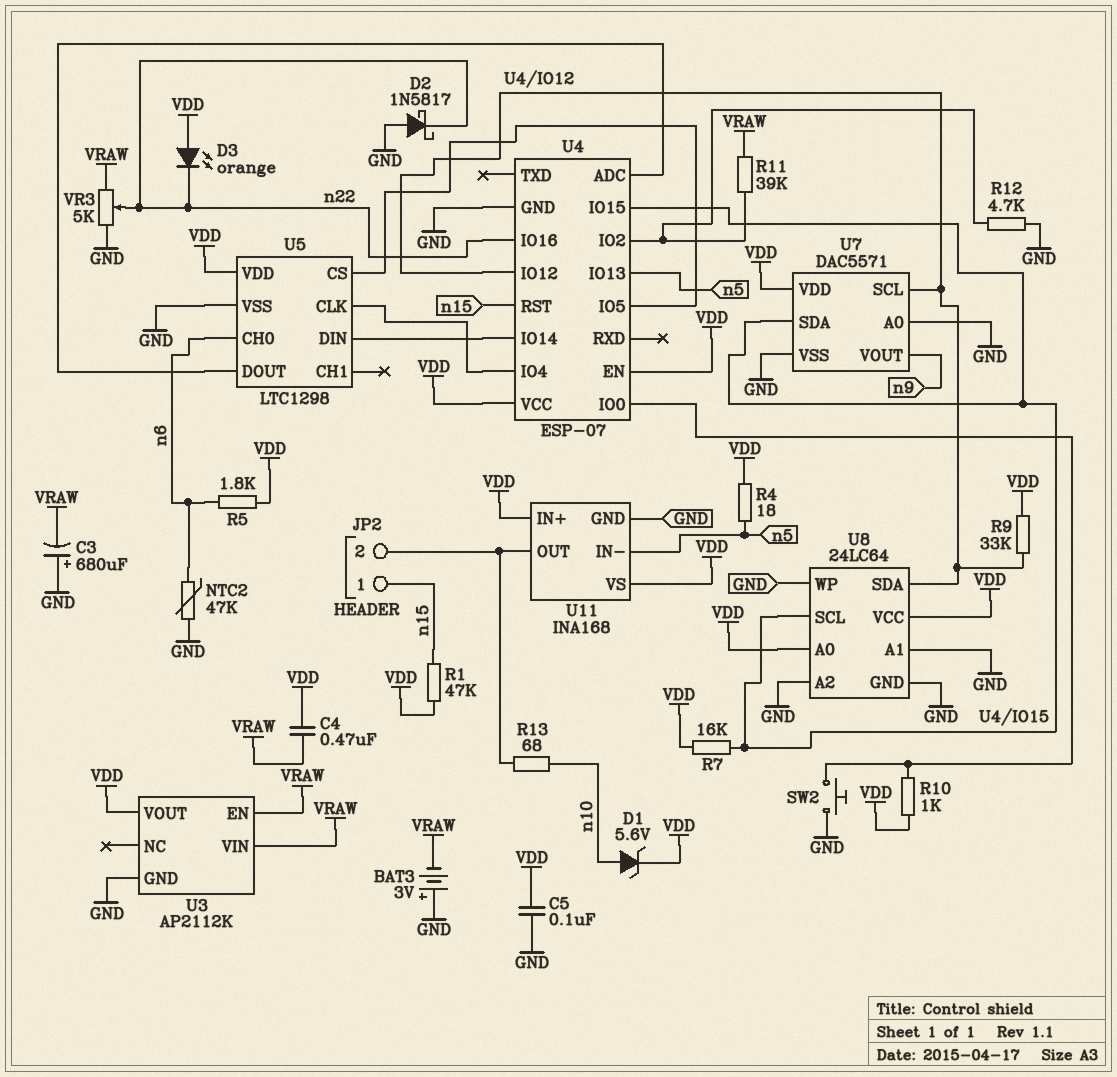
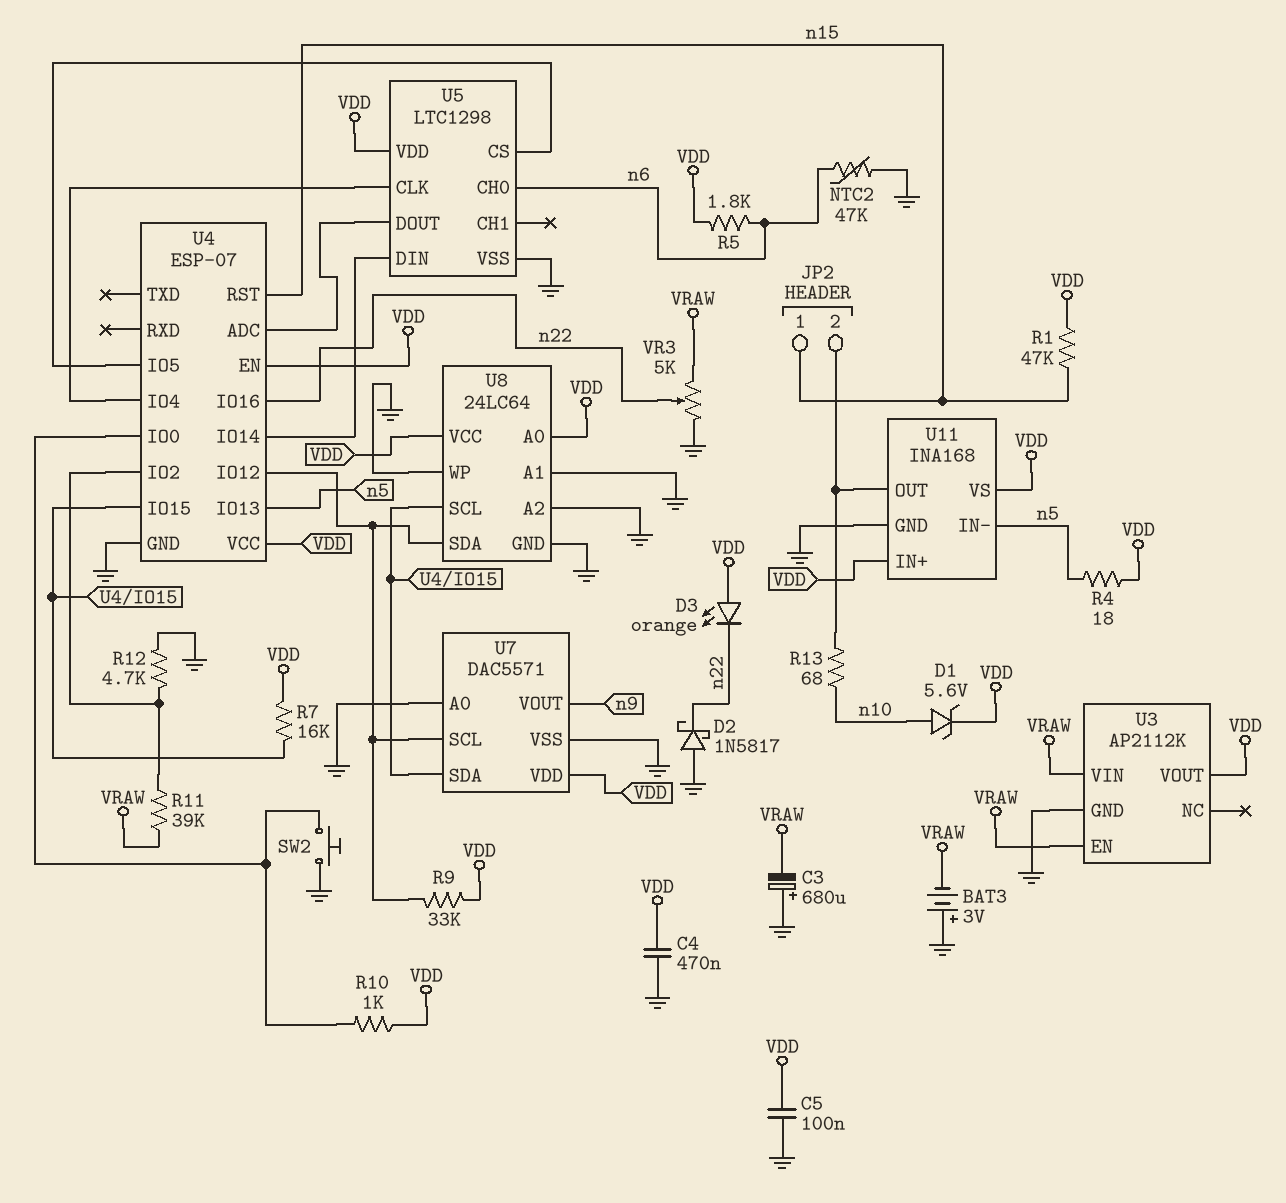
C4: 470nF (VDD, VRAW) -> 470nF (GND, VDD)

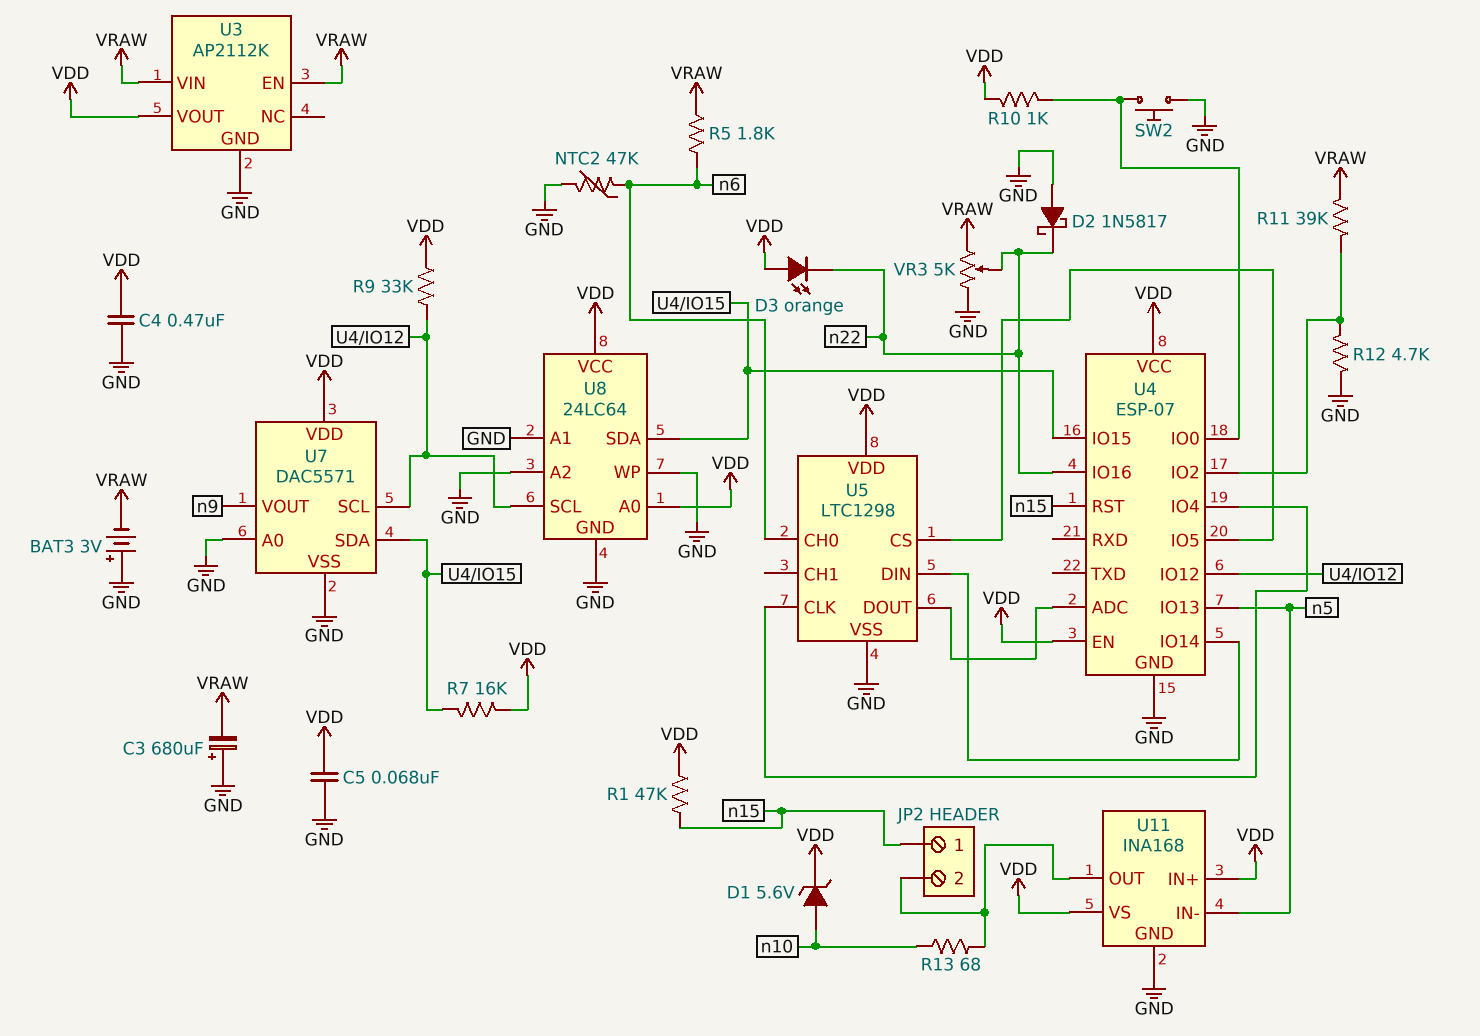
C5: 100nF (GND, VDD) -> 68nF (GND, VDD)
R4: 18 (VDD, n5) -> none
R5: 1.8k (VDD, n6) -> 1.8k (VRAW, n6)
U8 pin SCL: U4/IO15 -> U4/IO12
U8 pin SDA: U4/IO12 -> U4/IO15

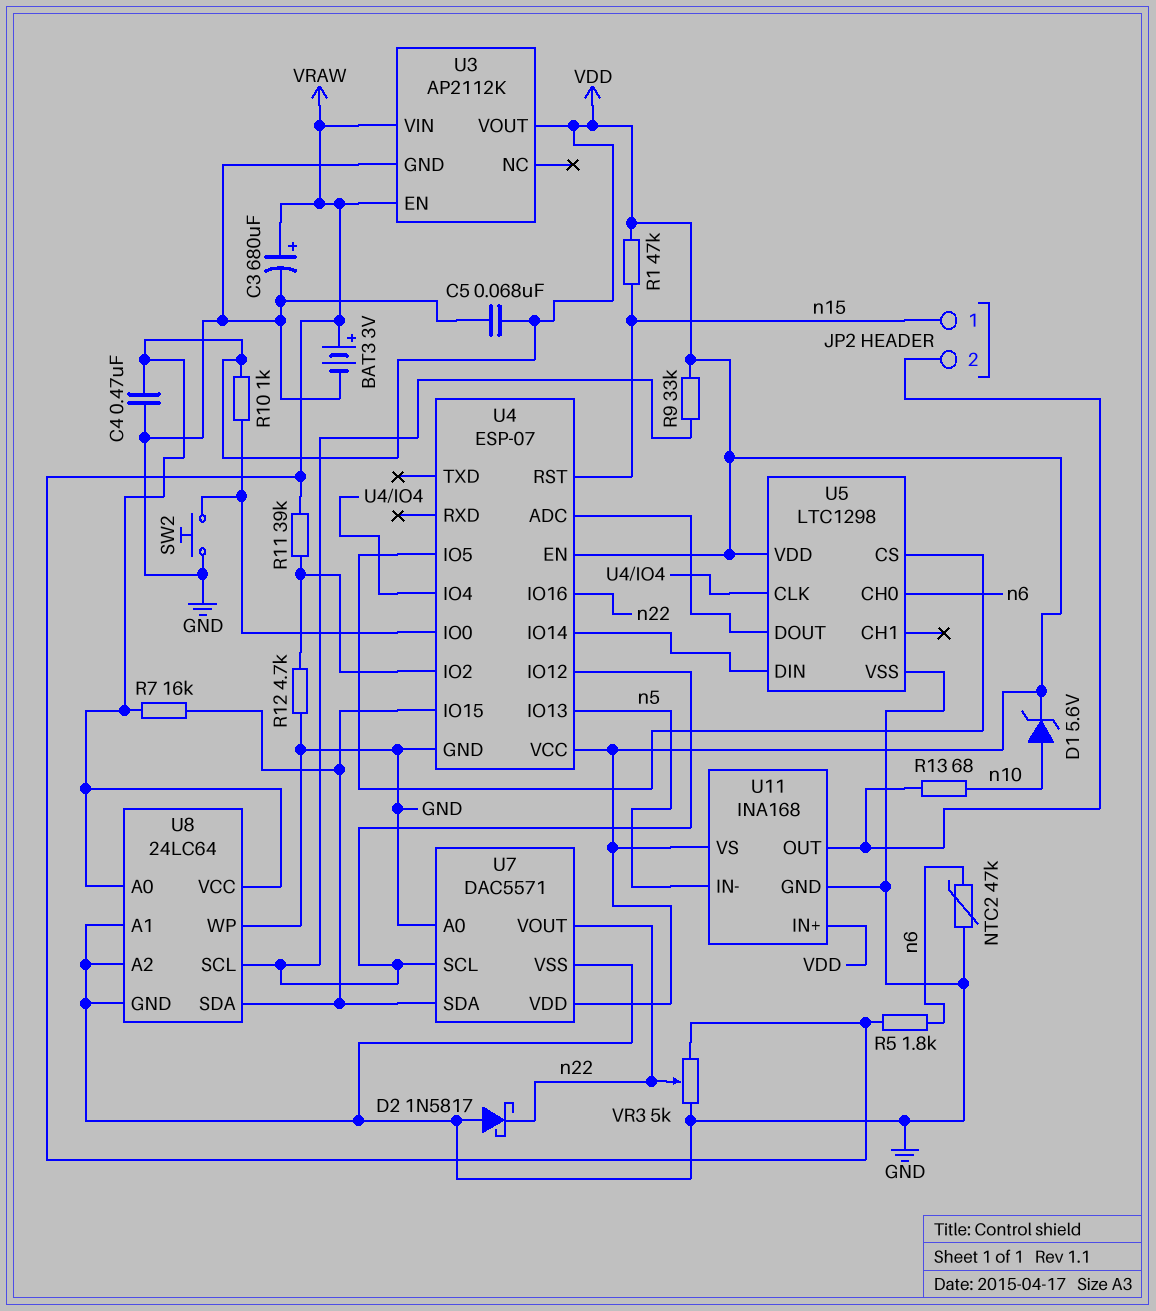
BAT3: 3V (plus GND, minus VRAW) -> 3V (plus VRAW, minus GND)
C3: 680uF (plus GND, minus VRAW) -> 680uF (plus VRAW, minus GND)
D3: LED orange (A VDD, K n22) -> none
U7 pin VOUT: n9 -> n22

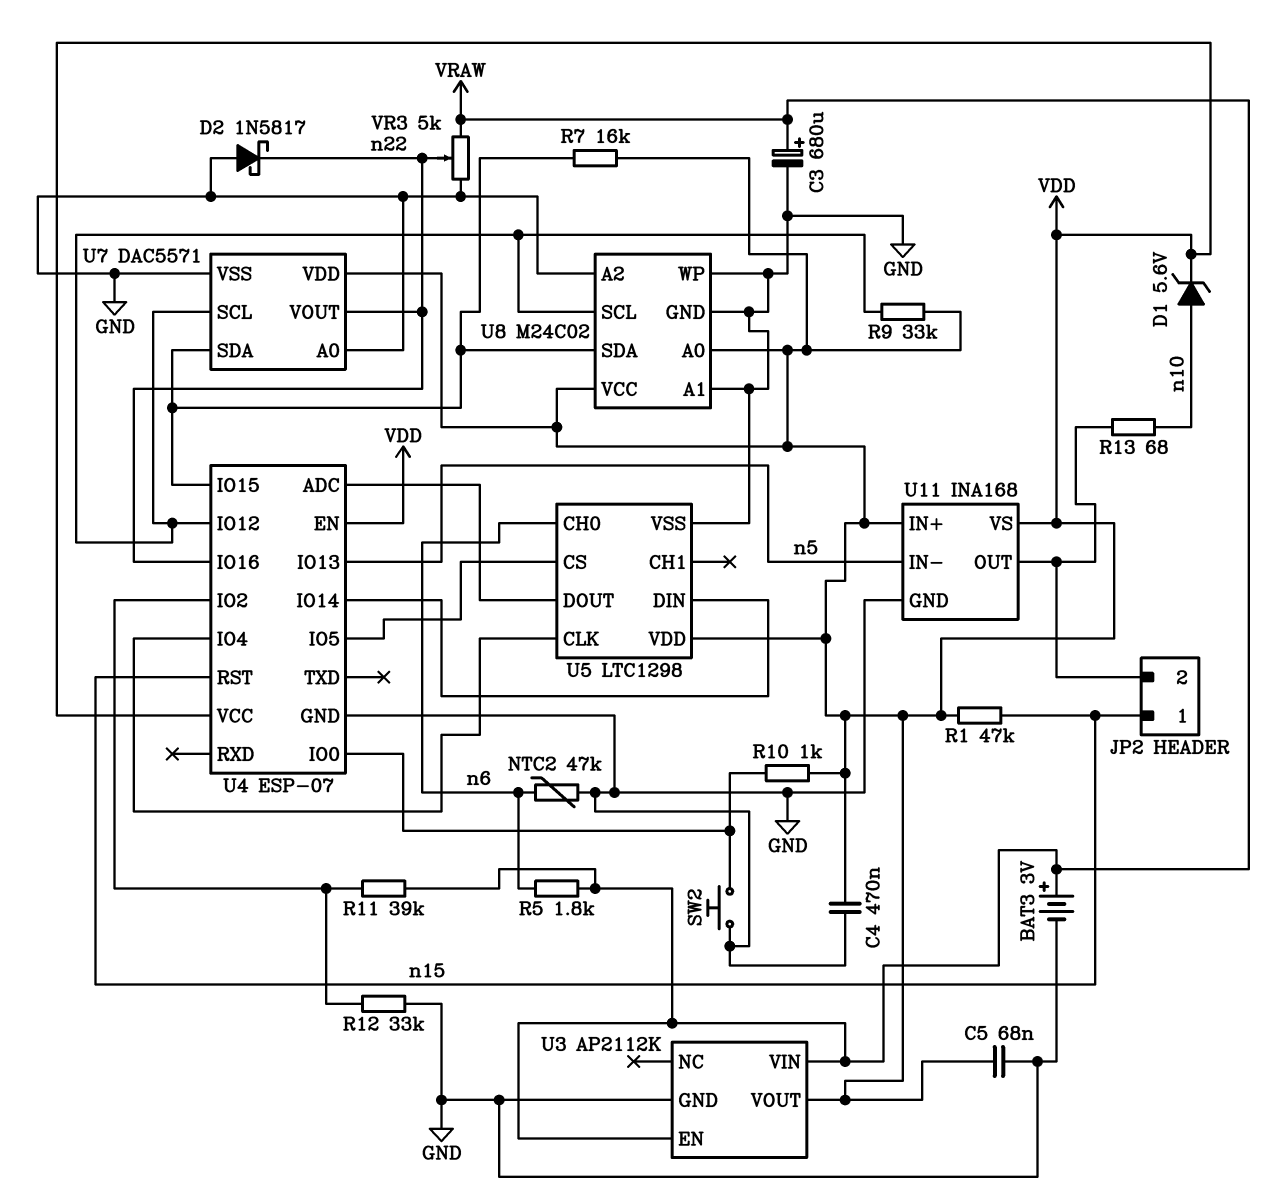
R12: 4.7k (GND, U4/IO2) -> 33k (GND, U4/IO2)
U8: 24LC64 -> M24C02

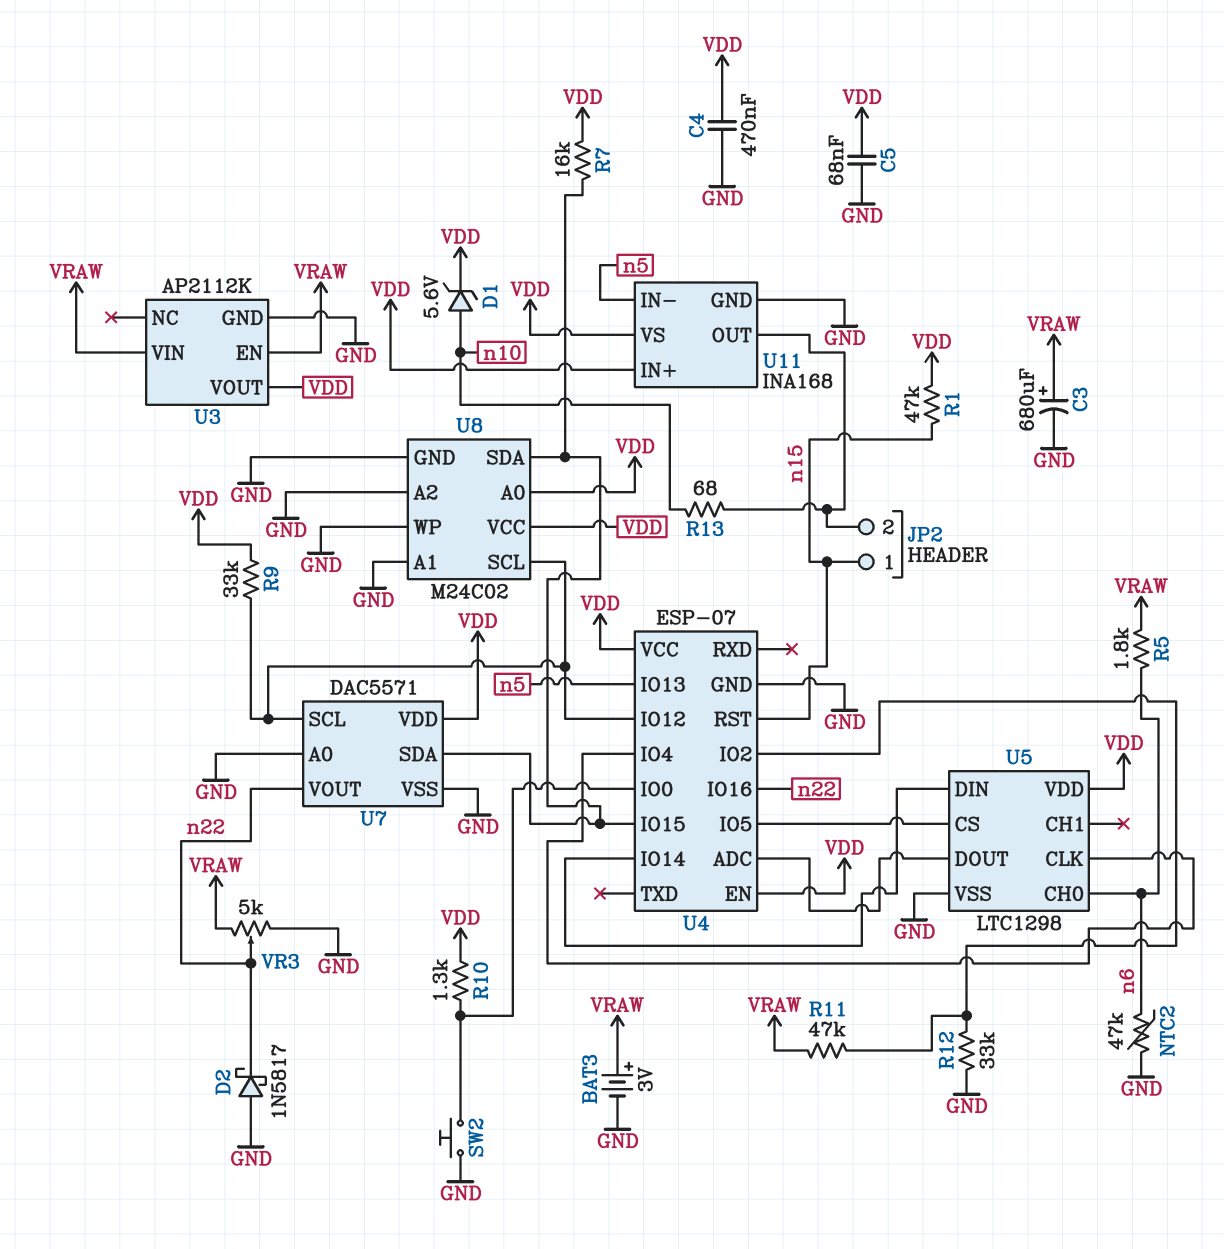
R10: 1k (U4/IO0, VDD) -> 1.3k (U4/IO0, VDD)
R11: 39k (U4/IO2, VRAW) -> 47k (U4/IO2, VRAW)

